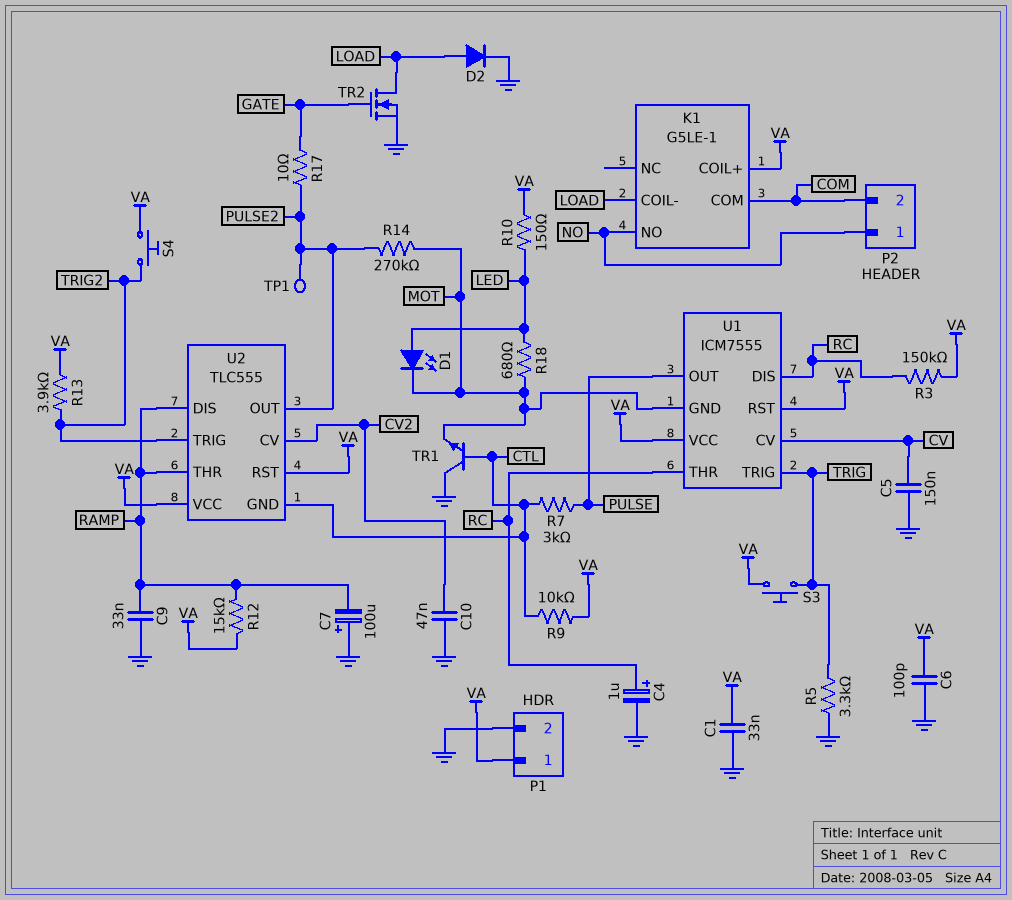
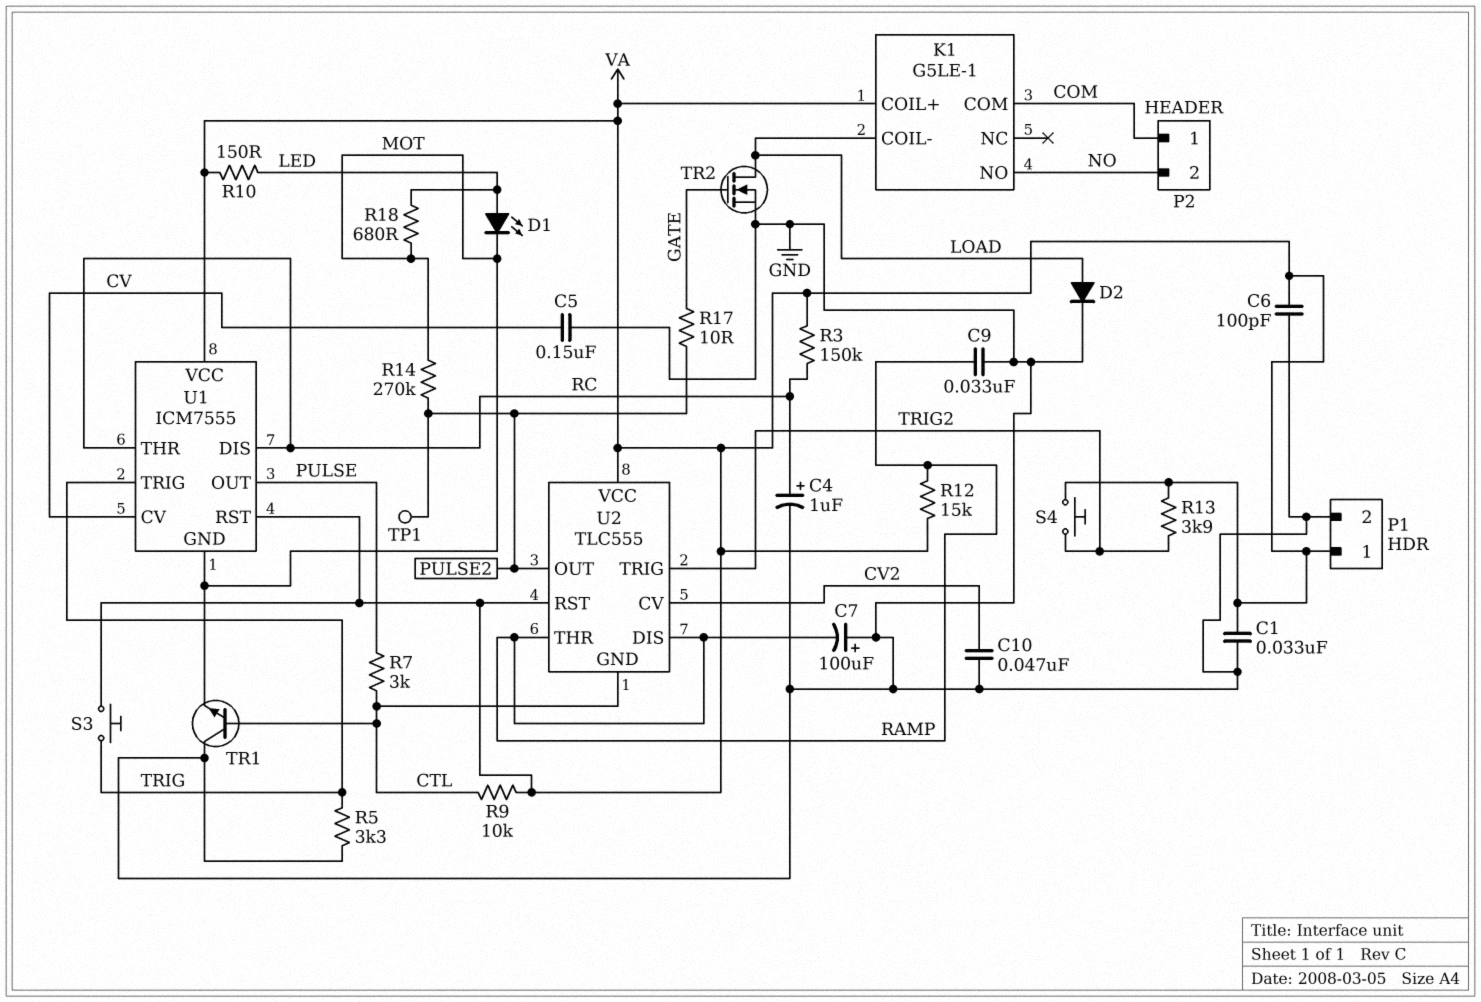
P2 pin 1: NO -> COM
P2 pin 2: COM -> NO

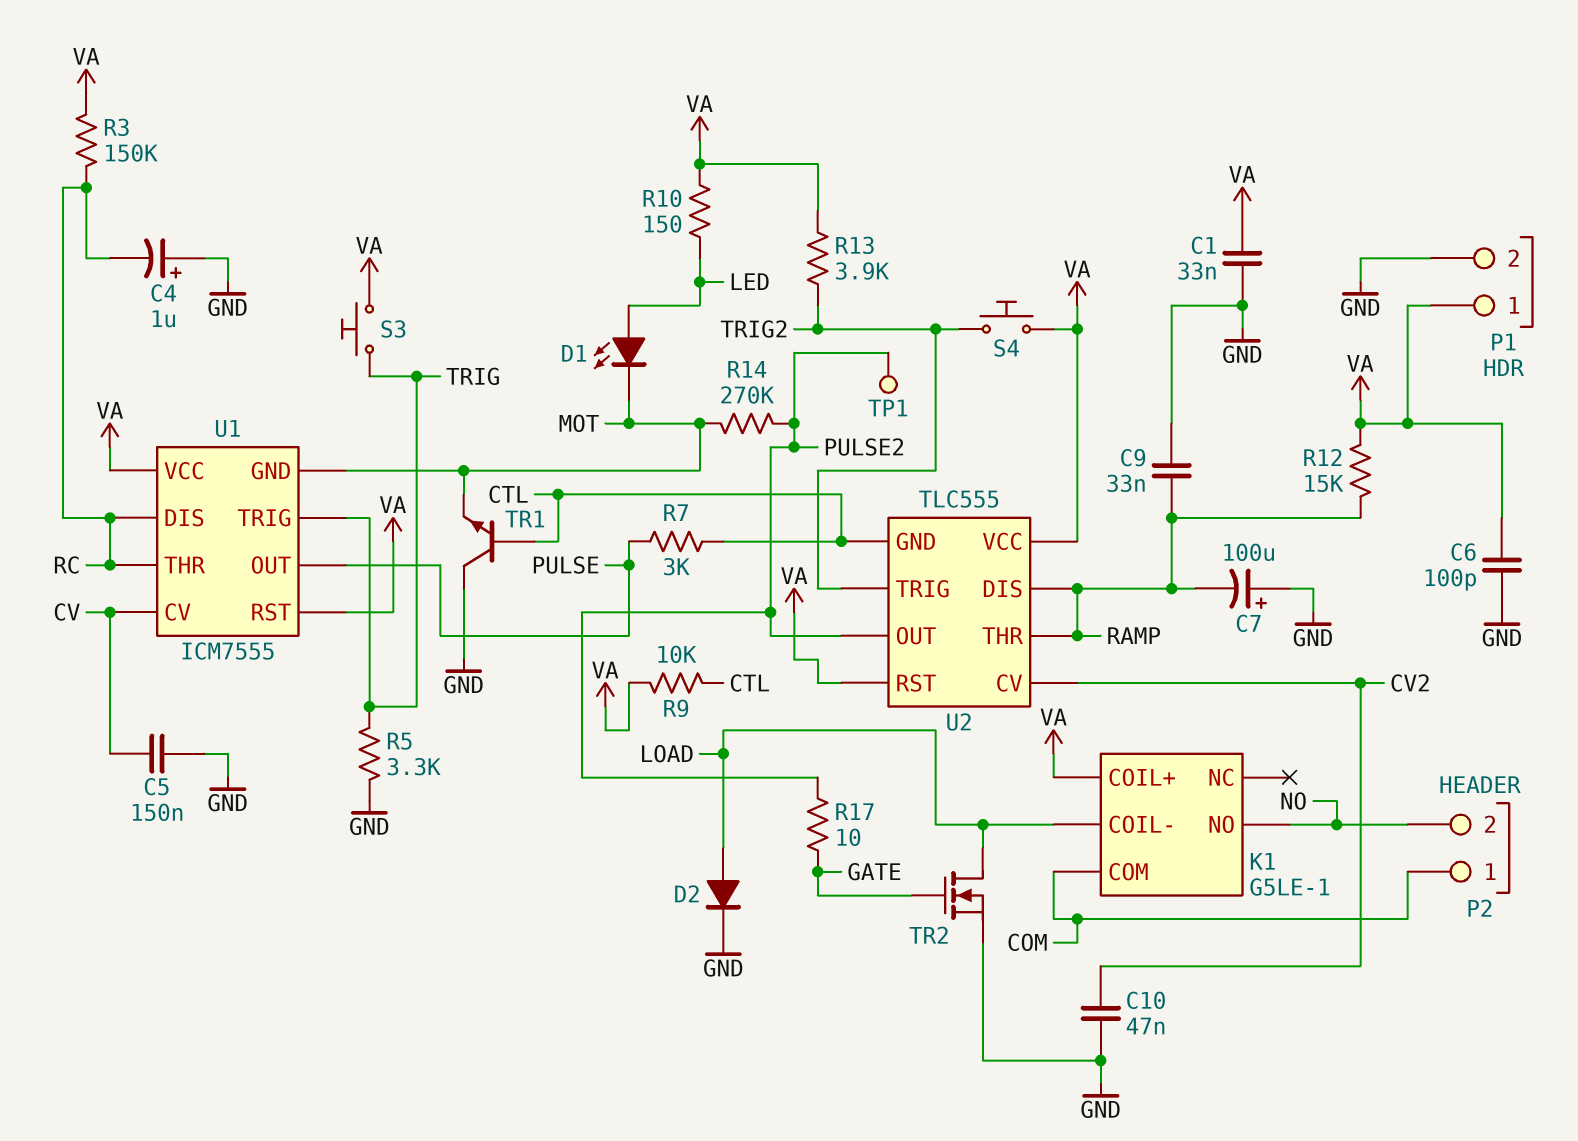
C4: 1uF (plus RC, minus GND) -> 1uF (plus GND, minus RC)
R18: 680 (LED, MOT) -> none

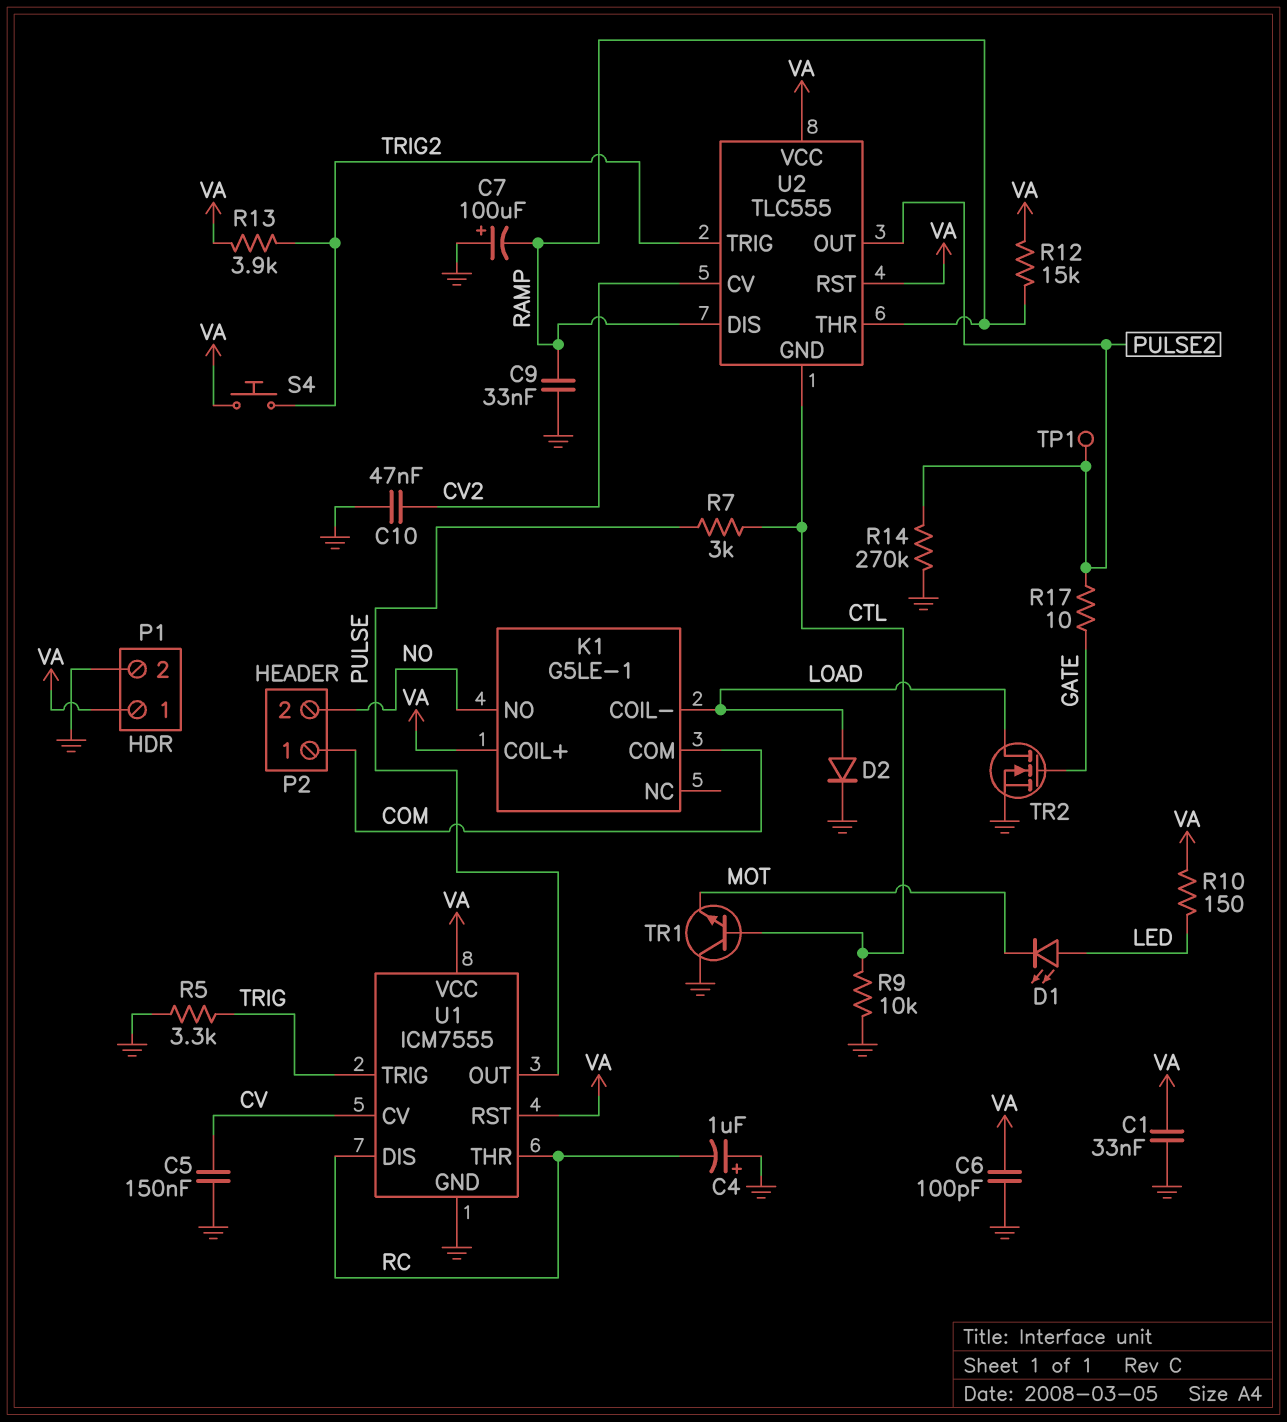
R3: 150k (RC, VA) -> none
R9: 10k (CTL, VA) -> 10k (CTL, GND)
R14: 270k (MOT, PULSE2) -> 270k (GND, PULSE2)
S3: button (TRIG, VA) -> none
U1 pin GND: MOT -> GND

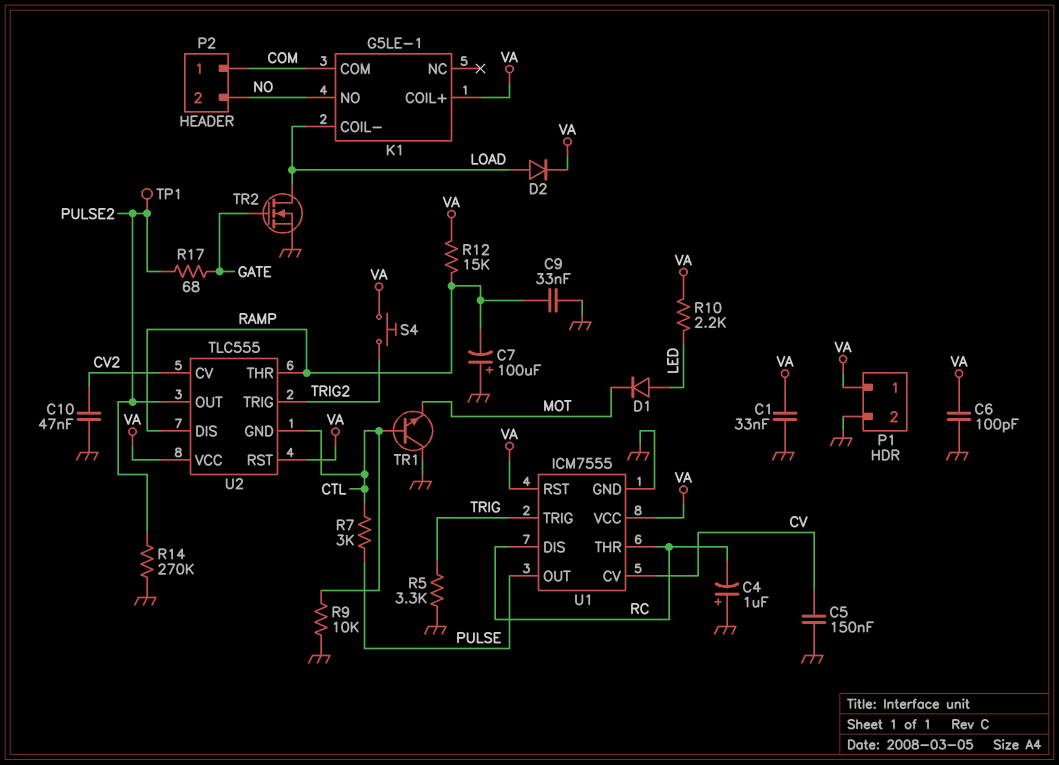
D1: LED (A LED, K MOT) -> diode (A LED, K MOT)
D2: diode (A LOAD, K GND) -> diode (A LOAD, K VA)
R10: 150 (LED, VA) -> 2.2k (LED, VA)
R13: 3.9k (TRIG2, VA) -> none
R17: 10 (GATE, PULSE2) -> 68 (GATE, PULSE2)

